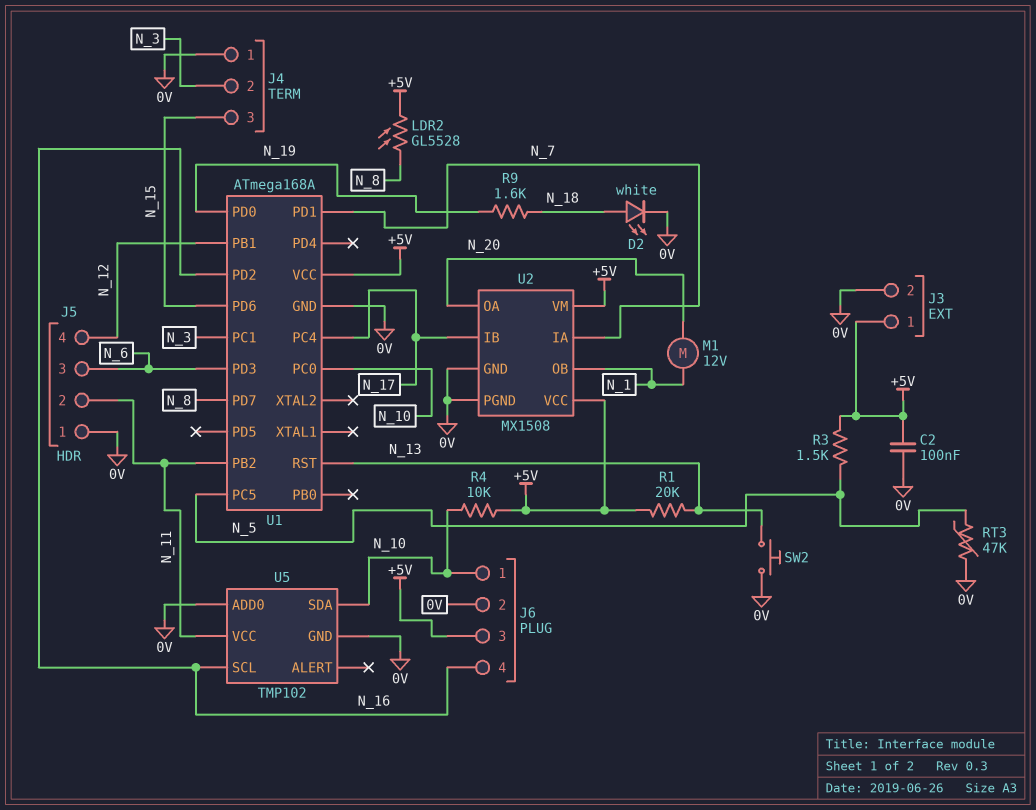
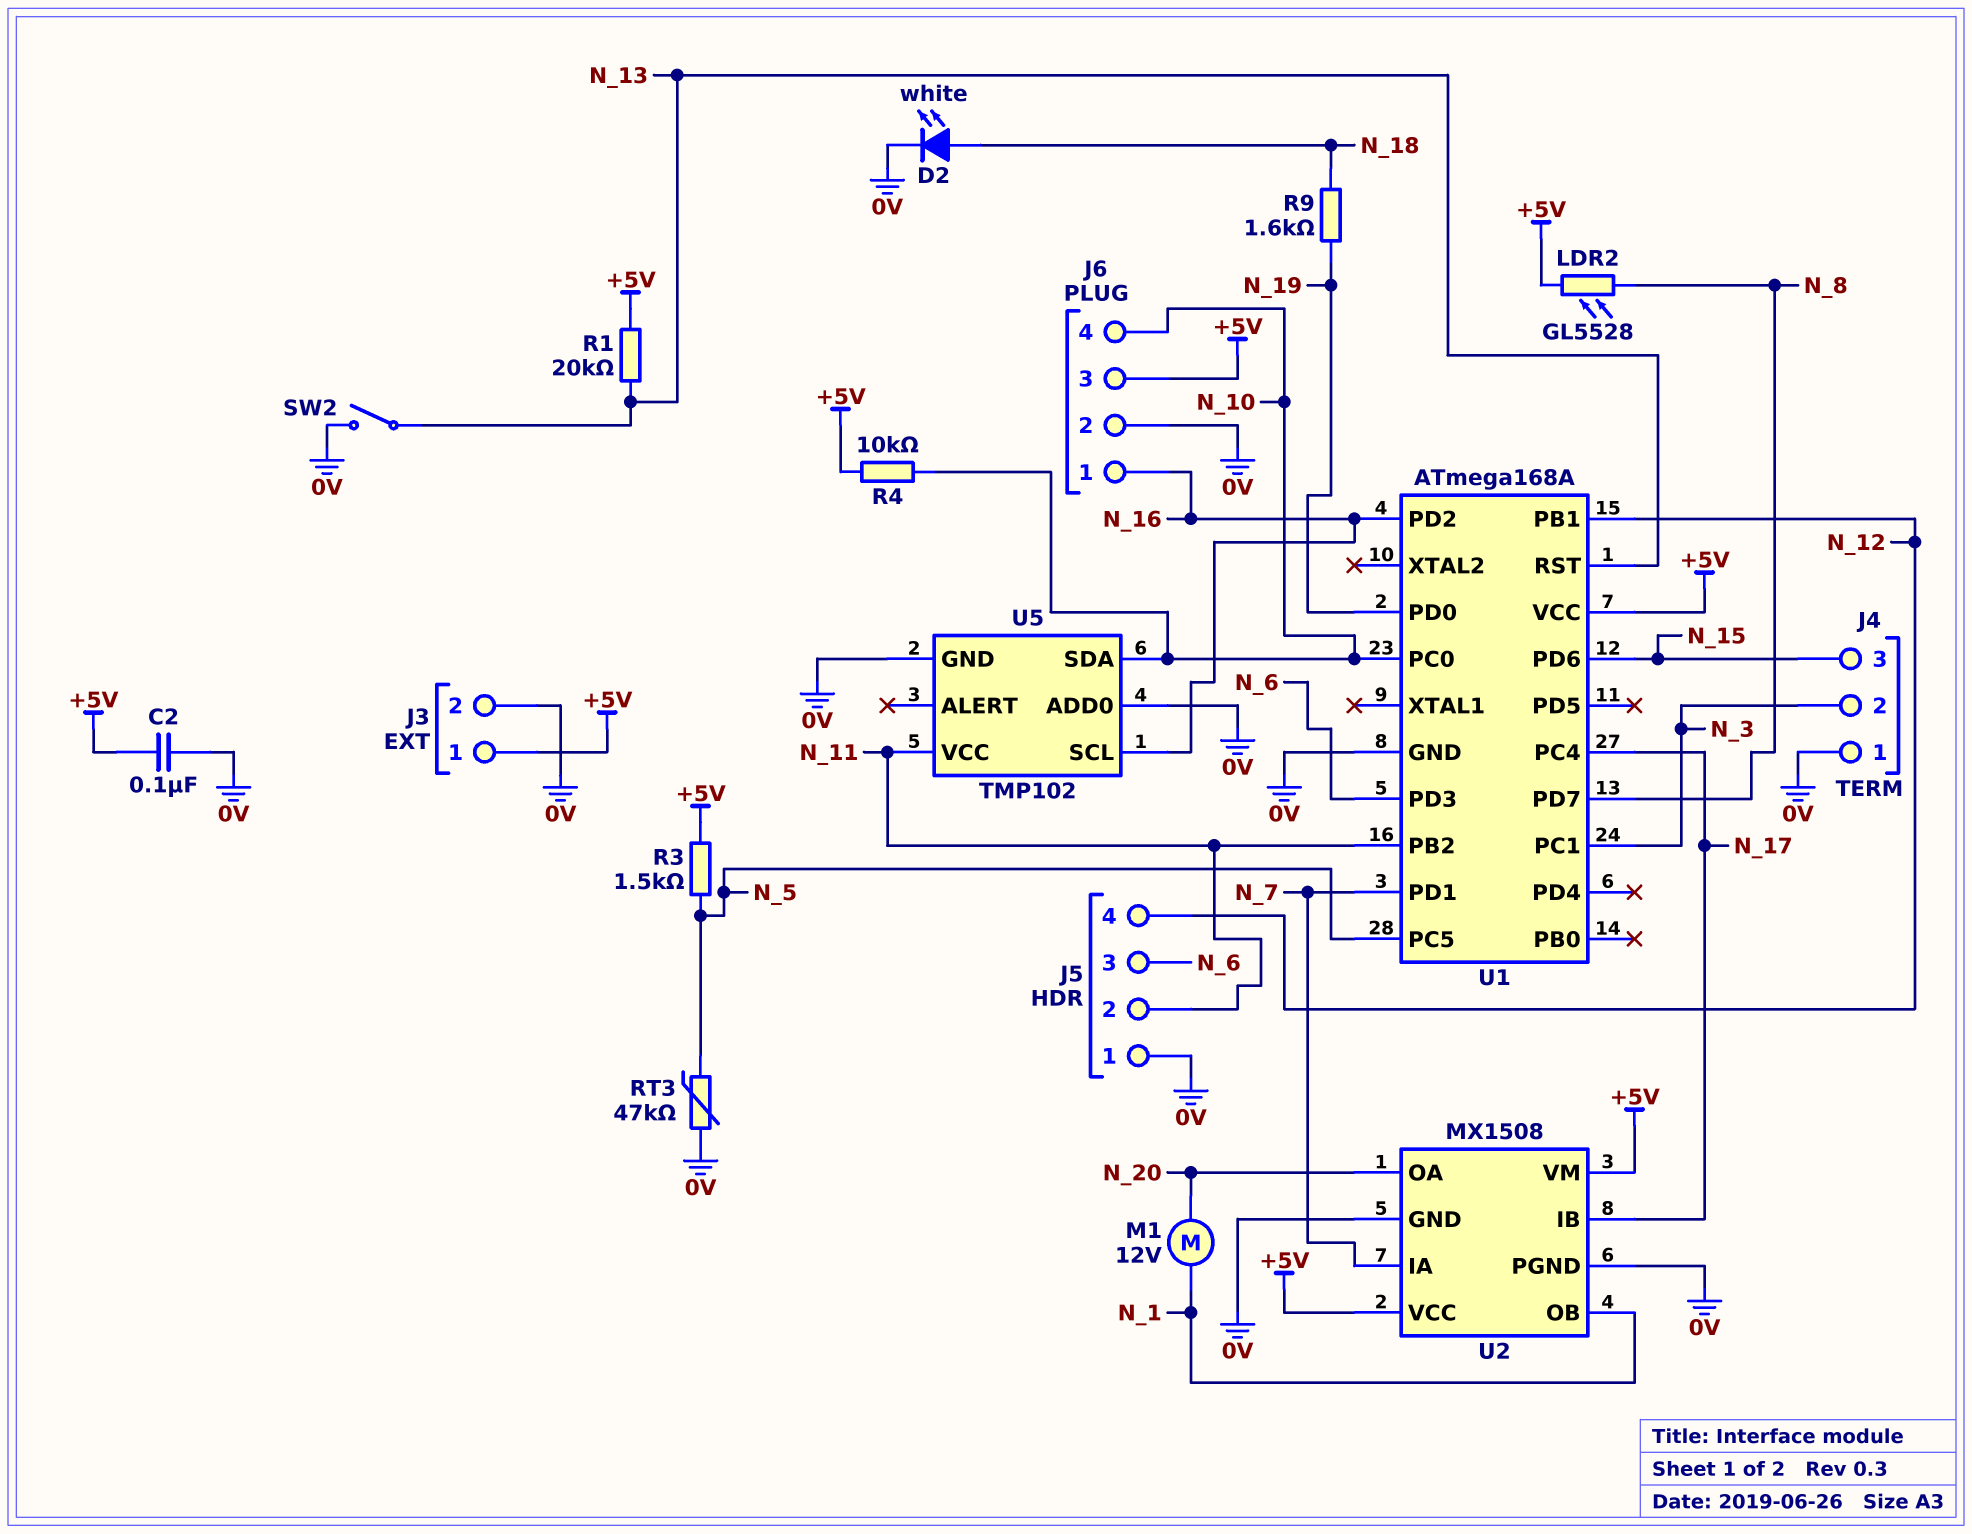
J6 pin 1: N_10 -> N_16
J6 pin 4: N_16 -> N_10
SW2: button (0V, N_13) -> switch (0V, N_13)

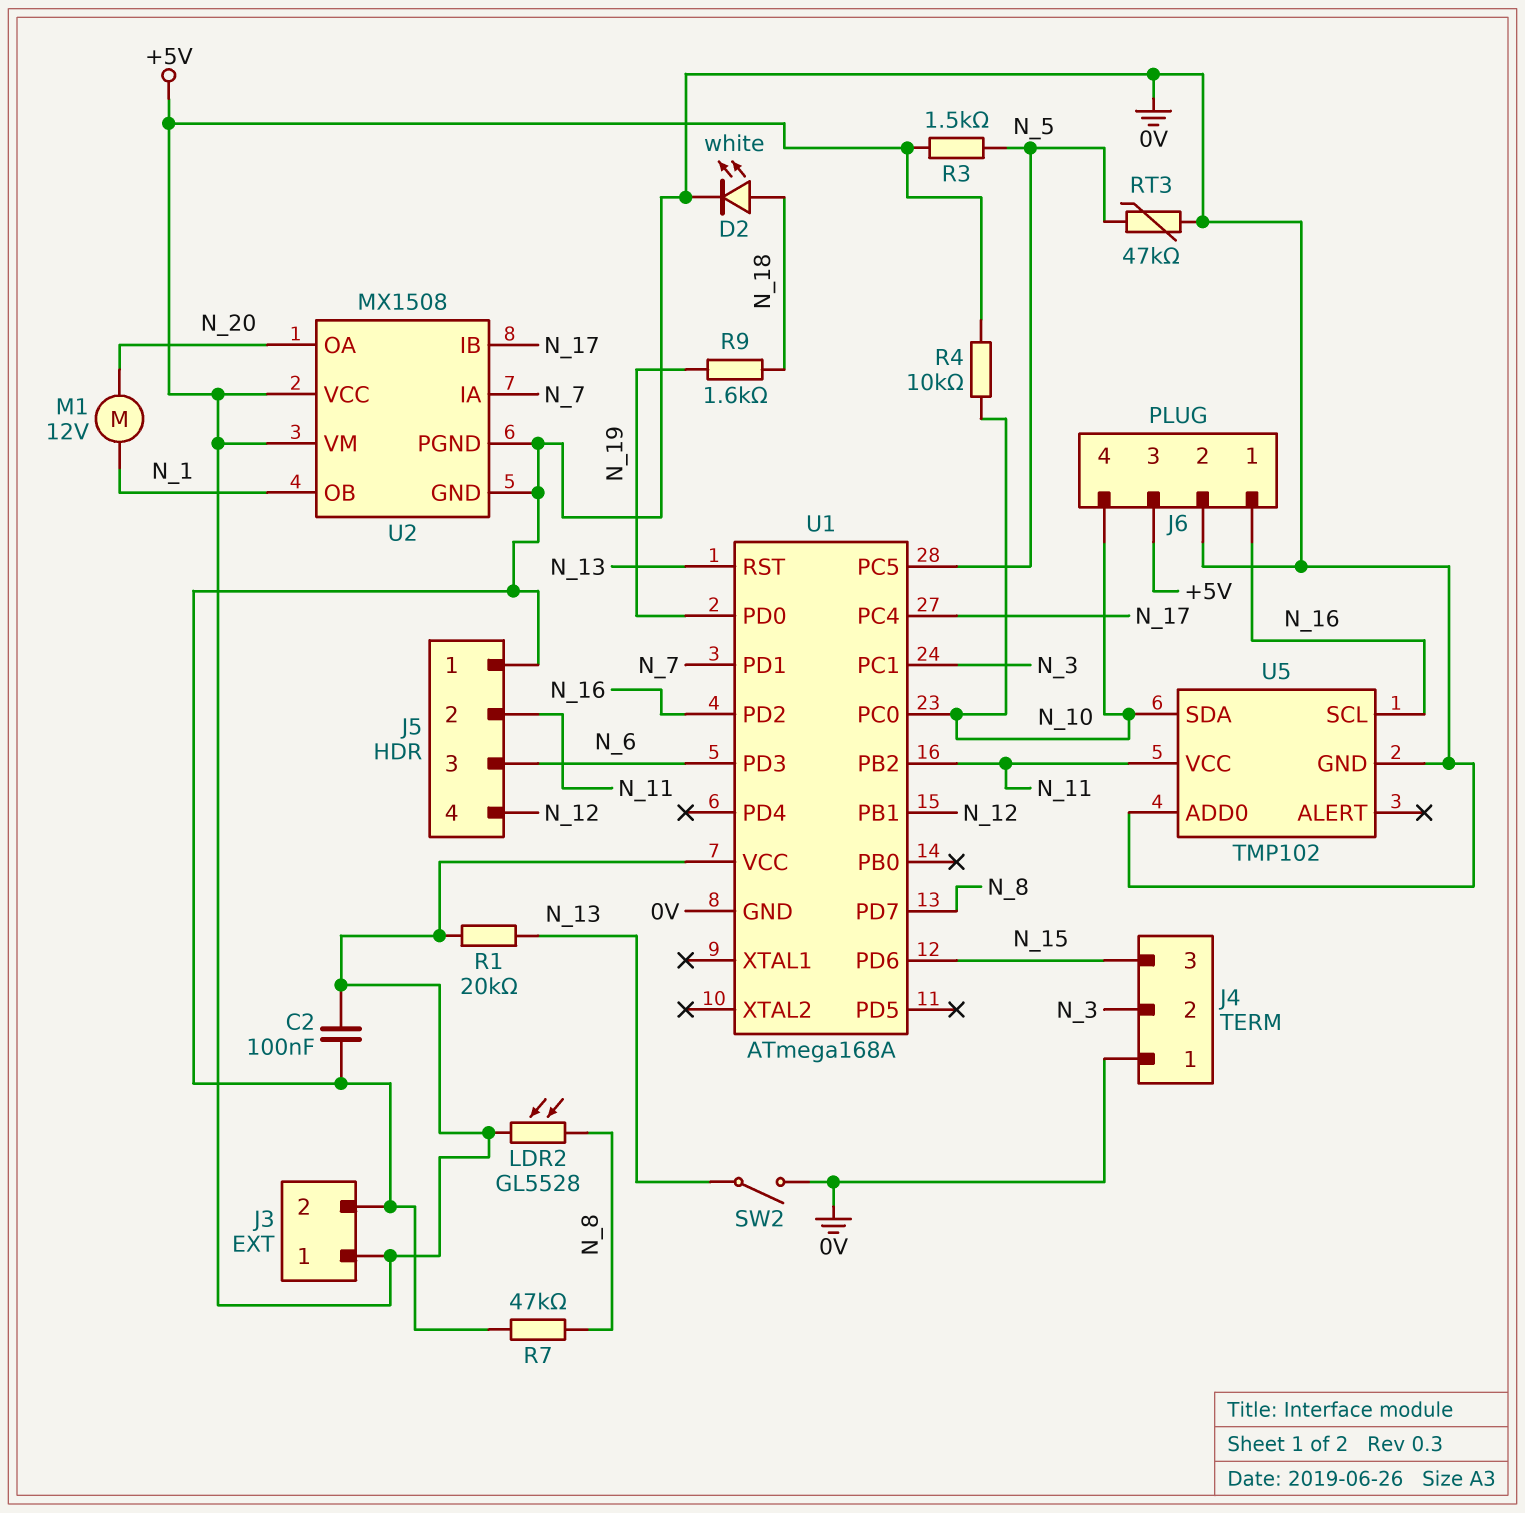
R7: none -> 47k (0V, N_8)

